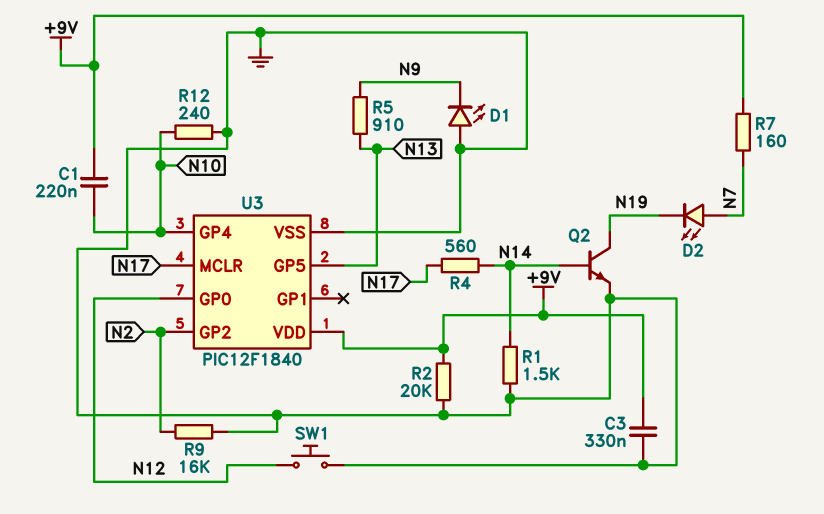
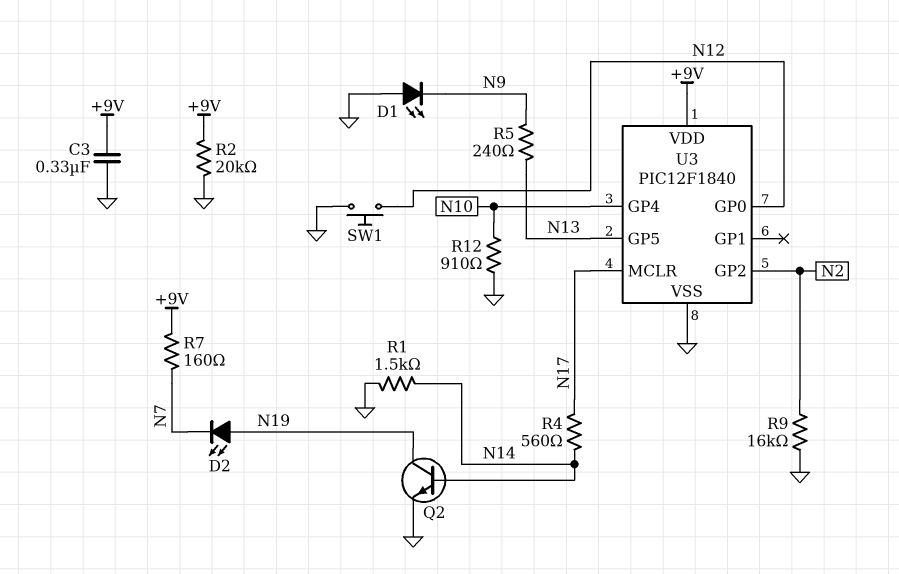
C1: 220nF (+9V, N10) -> none
D2: LED (A N7, K N19) -> LED (A N19, K N7)
R5: 910 (N9, N13) -> 240 (N9, N13)
R12: 240 (GND, N10) -> 910 (GND, N10)

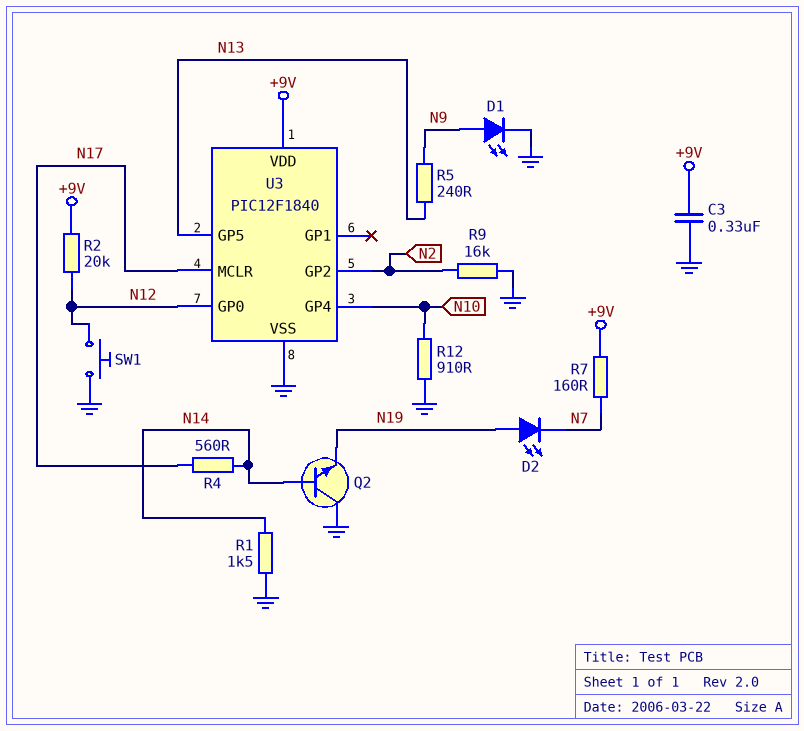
D1: LED (A GND, K N9) -> LED (A N9, K GND)
Q2: NPN (B N14, C N19, E GND) -> NPN (B N14, C GND, E N19)
R2: 20k (+9V, GND) -> 20k (+9V, N12)

